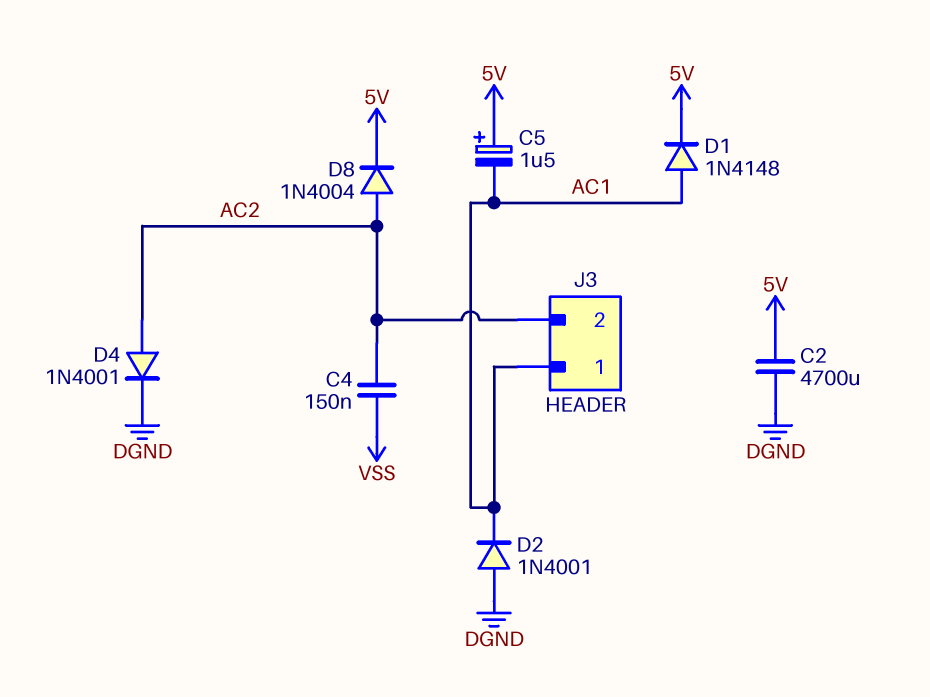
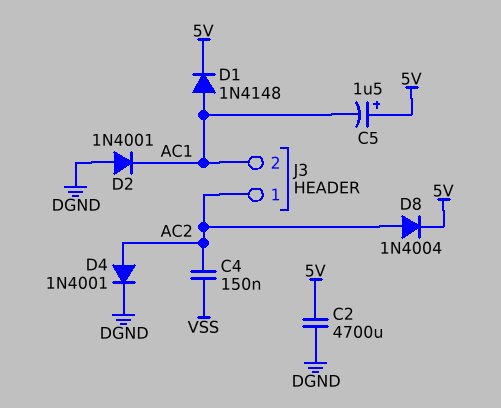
J3 pin 1: AC1 -> AC2
J3 pin 2: AC2 -> AC1

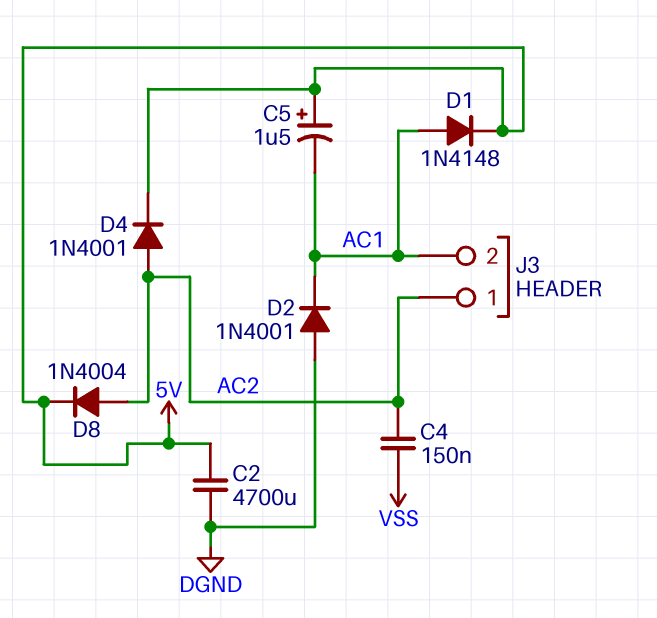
D4: diode 1N4001 (A AC2, K DGND) -> diode 1N4001 (A AC2, K 5V)

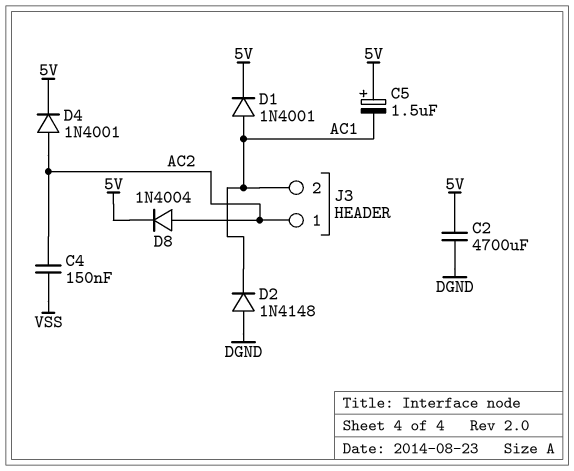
D1: diode 1N4148 (A AC1, K 5V) -> diode 1N4001 (A AC1, K 5V)
D2: diode 1N4001 (A DGND, K AC1) -> diode 1N4148 (A DGND, K AC1)

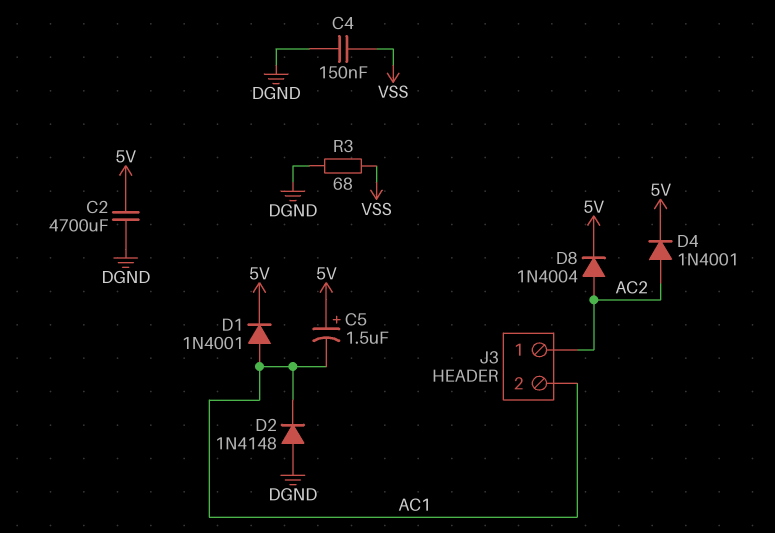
C4: 150nF (AC2, VSS) -> 150nF (DGND, VSS)
R3: none -> 68 (DGND, VSS)

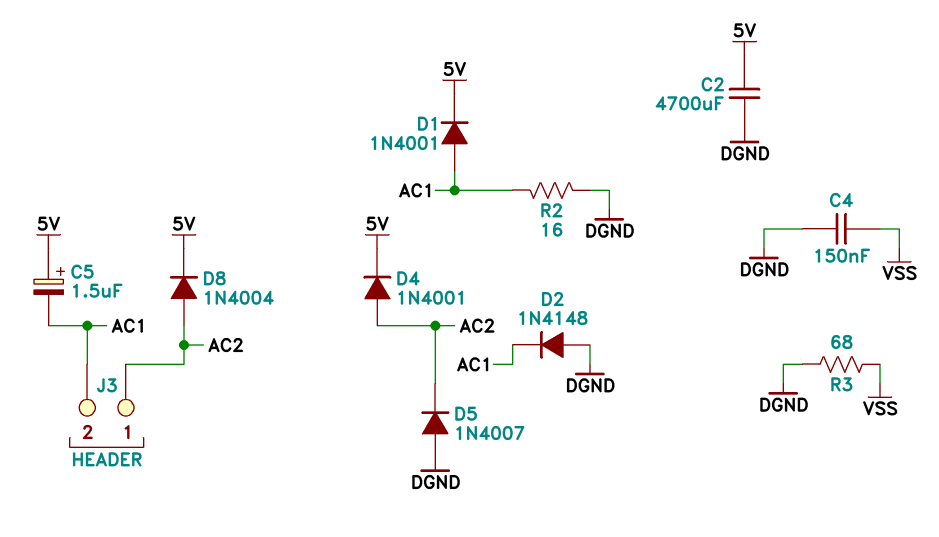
D5: none -> diode 1N4007 (A DGND, K AC2)
R2: none -> 16 (AC1, DGND)

